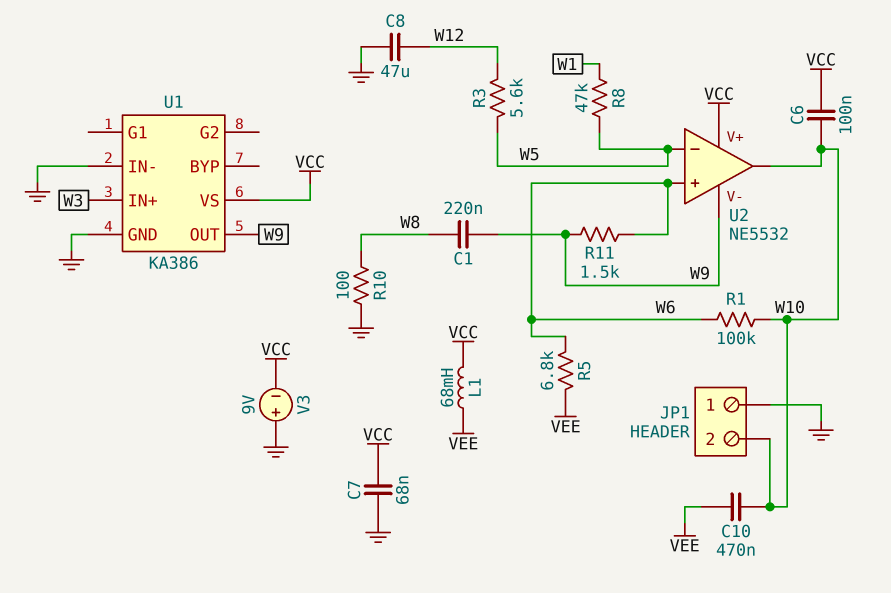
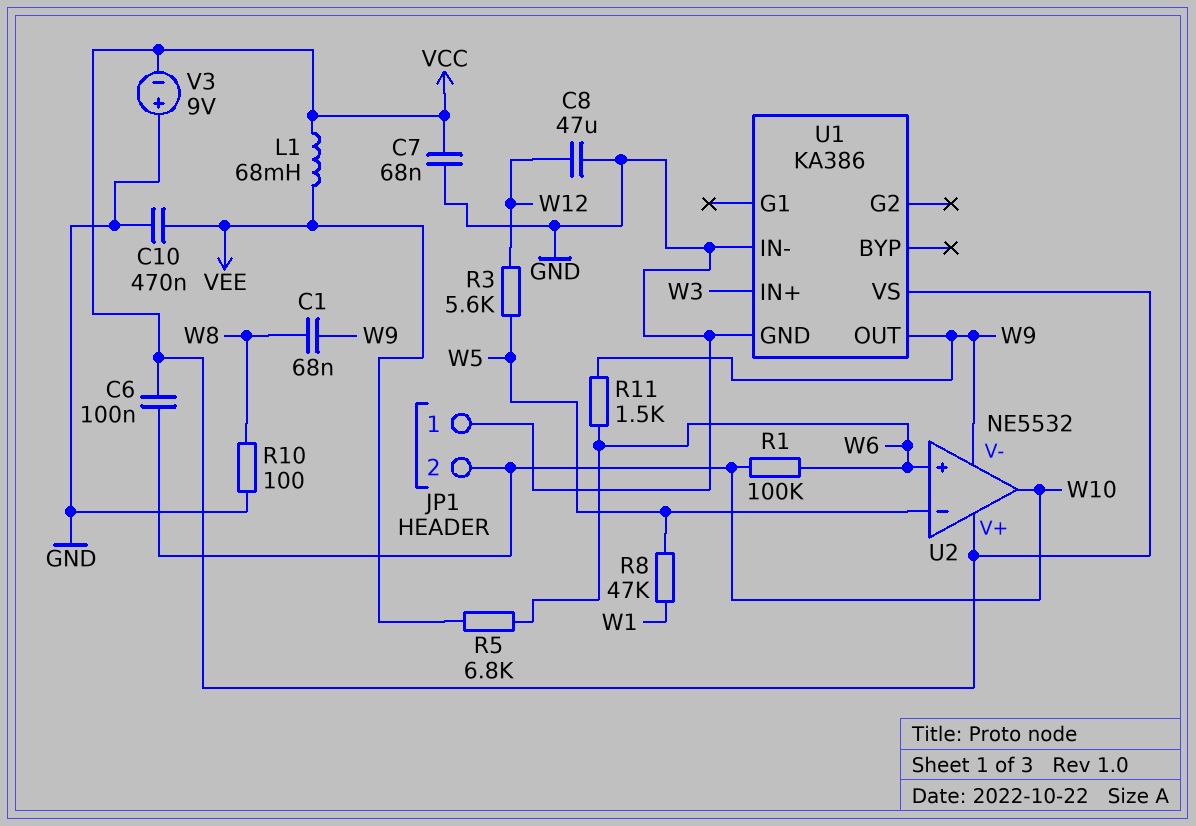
C1: 220nF (W8, W9) -> 68nF (W8, W9)
C10: 470nF (VEE, W10) -> 470nF (GND, VEE)

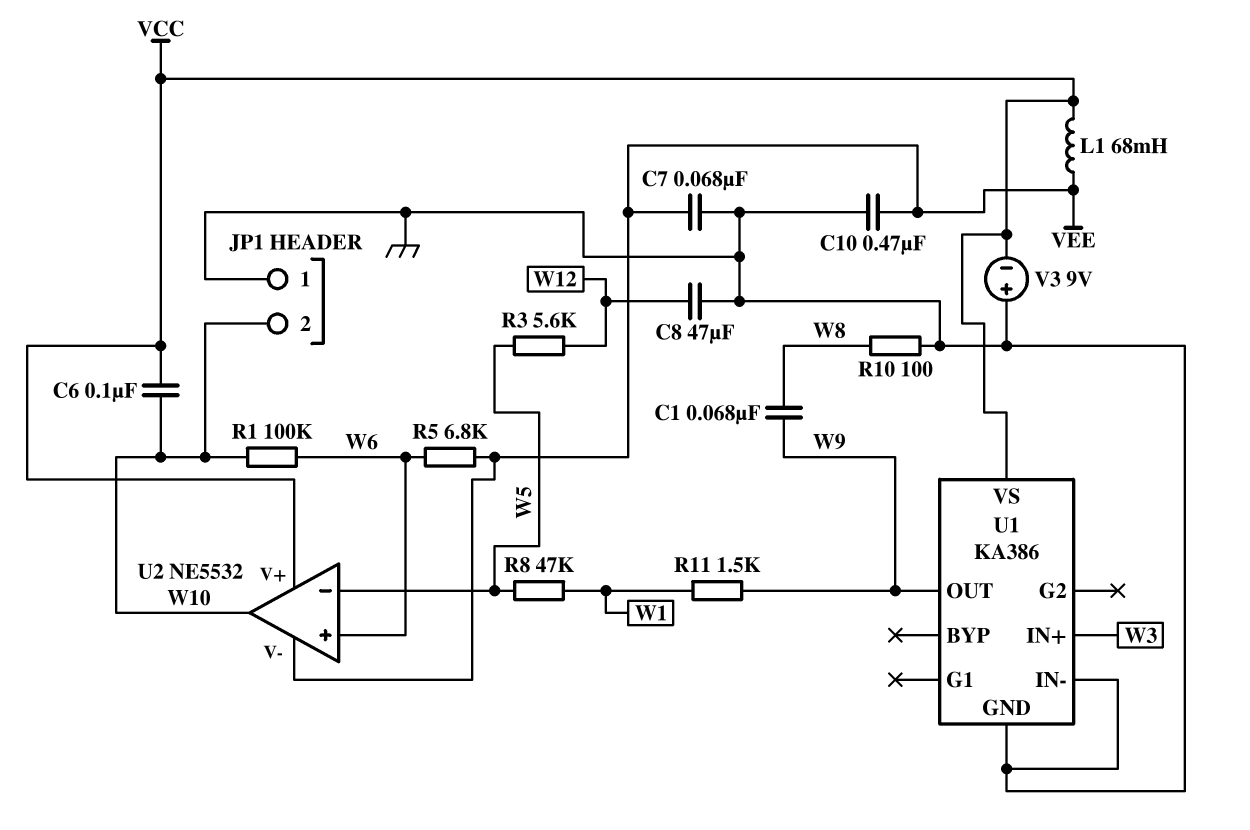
C7: 68nF (GND, VCC) -> 68nF (GND, VEE)
R11: 1.5k (W6, W9) -> 1.5k (W1, W9)
U2 pin V-: W9 -> VEE

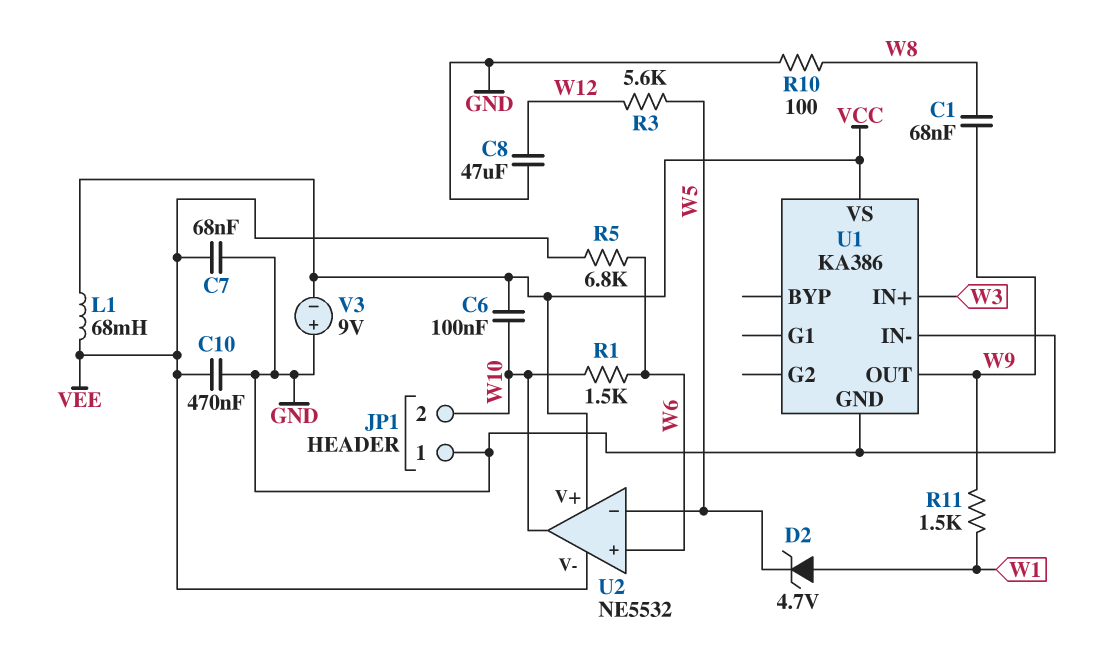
D2: none -> zener 4.7V (A W1, K W5)
R1: 100k (W6, W10) -> 1.5k (W6, W10)
R8: 47k (W1, W5) -> none

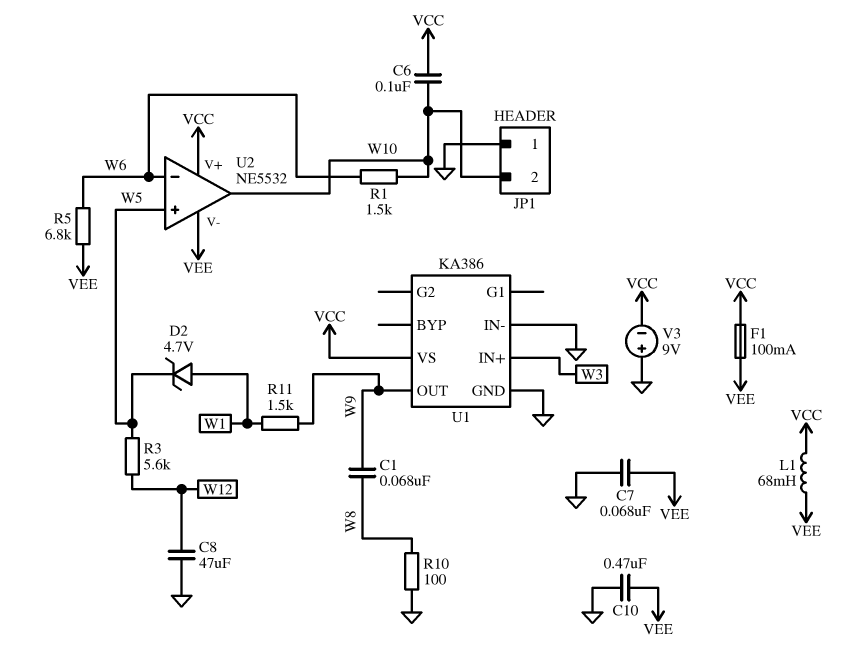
F1: none -> 100mA (VCC, VEE)
U2 pin in+: W6 -> W5
U2 pin in-: W5 -> W6

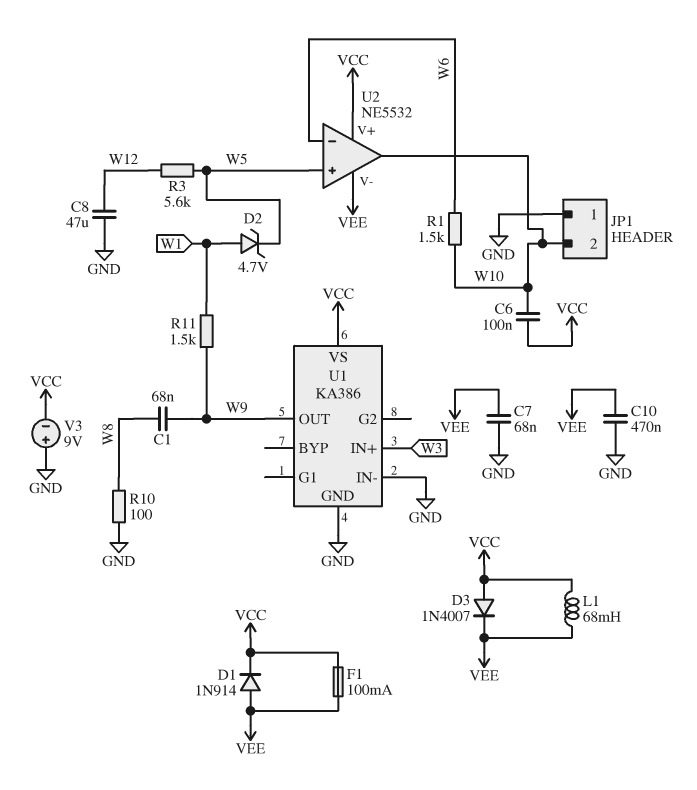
D1: none -> diode 1N914 (A VEE, K VCC)
D3: none -> diode 1N4007 (A VCC, K VEE)
R5: 6.8k (VEE, W6) -> none

